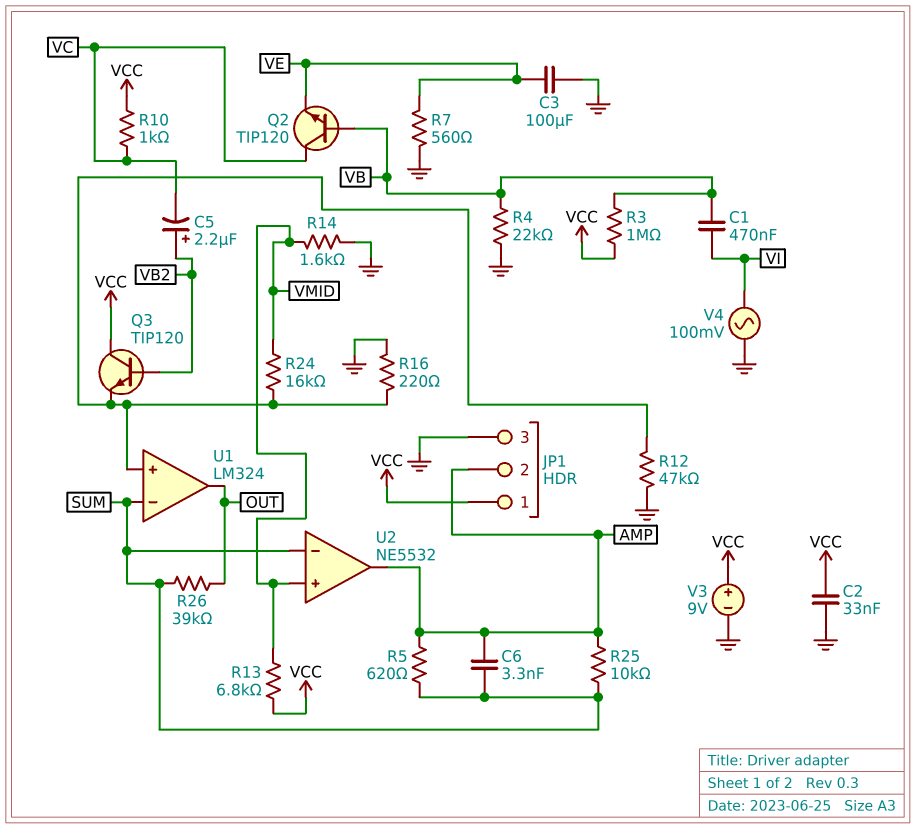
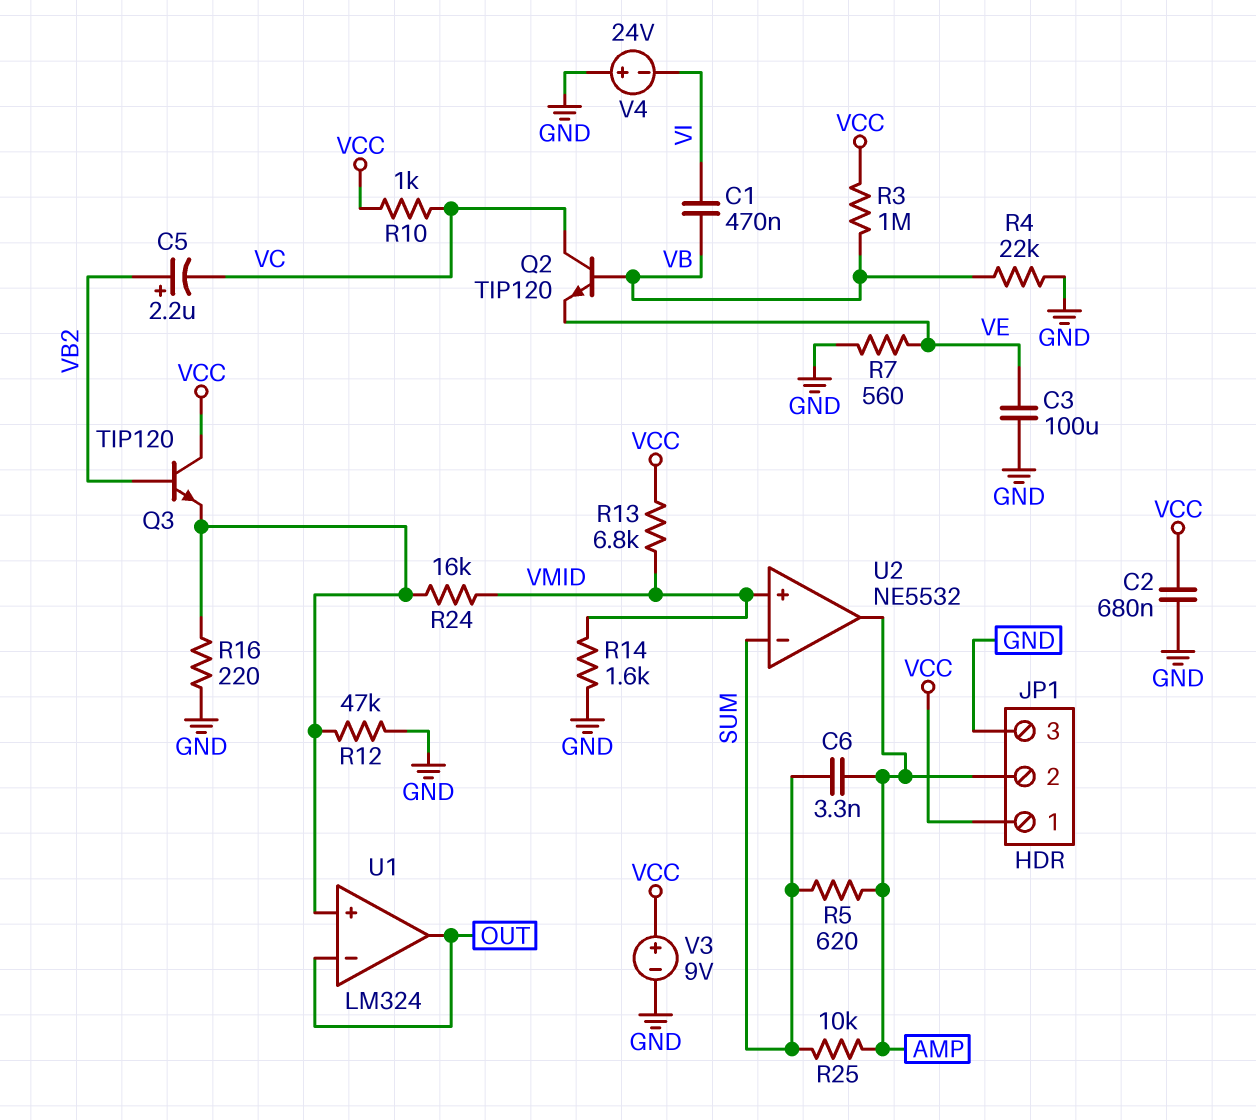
C2: 33nF (GND, VCC) -> 680nF (GND, VCC)
R26: 39k (OUT, SUM) -> none
U1 pin in-: SUM -> OUT
V4: AC 100mV (GND, VI) -> 24V (plus GND, minus VI)

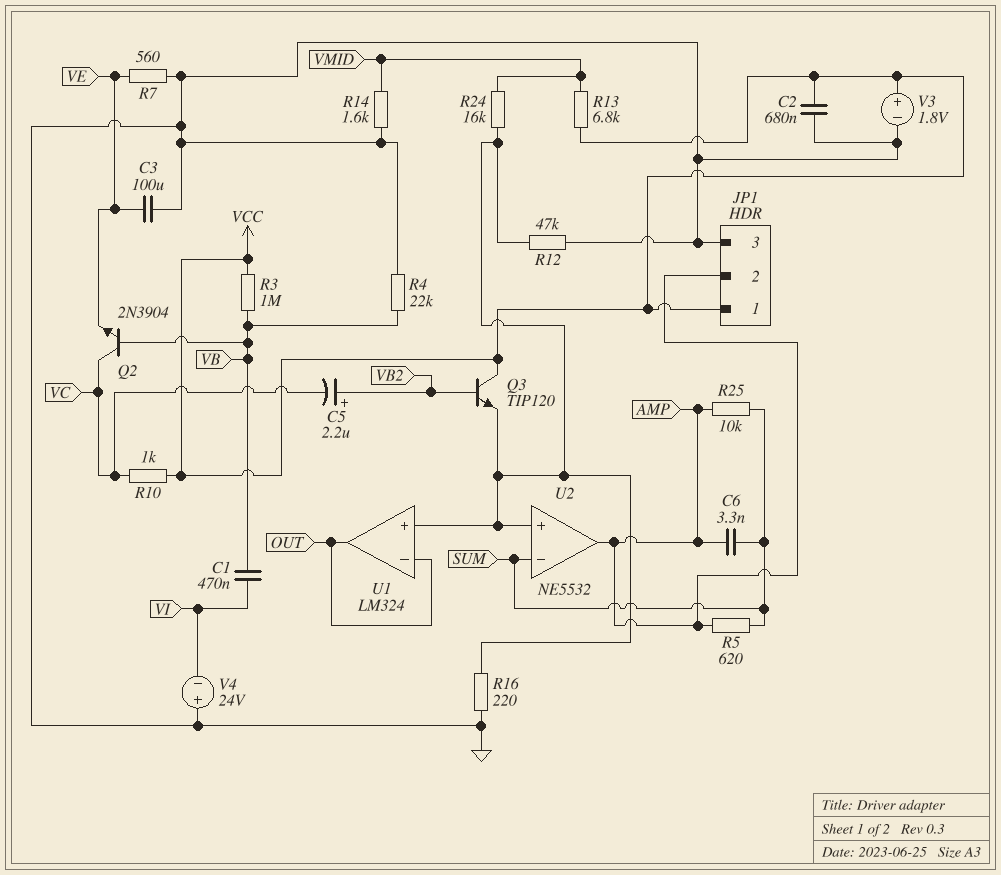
Q2: NPN TIP120 (B VB, C VC, E VE) -> NPN 2N3904 (B VB, C VC, E VE)
U2 pin in+: VMID -> U1/in+
V3: 9V (plus VCC, minus GND) -> 1.8V (plus VCC, minus GND)

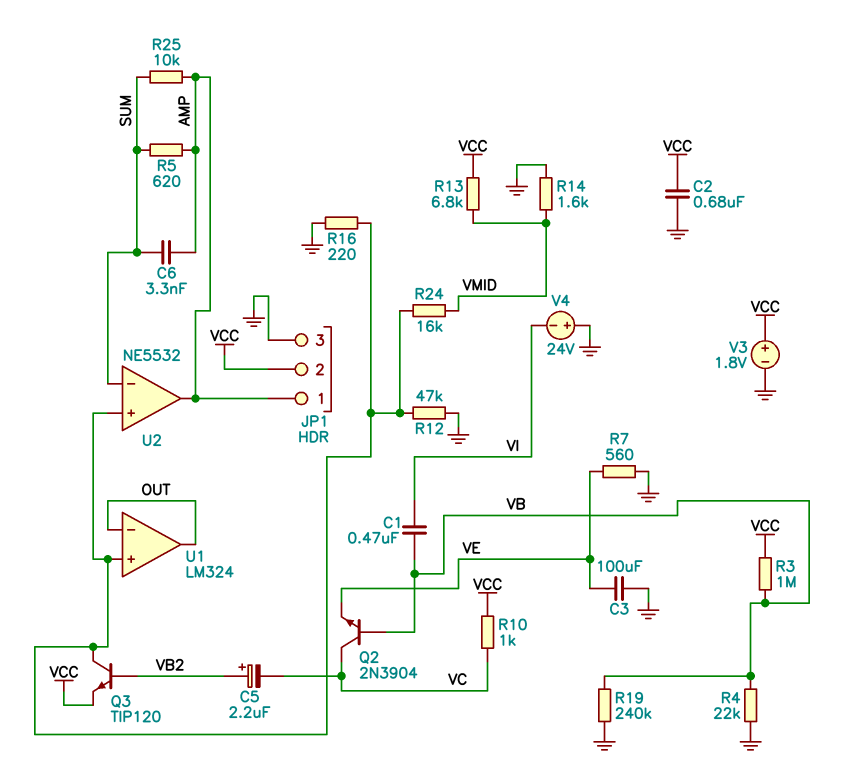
JP1 pin 1: VCC -> AMP
JP1 pin 2: AMP -> VCC
Q3: NPN TIP120 (B VB2, C VCC, E U1/in+) -> NPN TIP120 (B VB2, C U1/in+, E VCC)
R19: none -> 240k (GND, VB)

